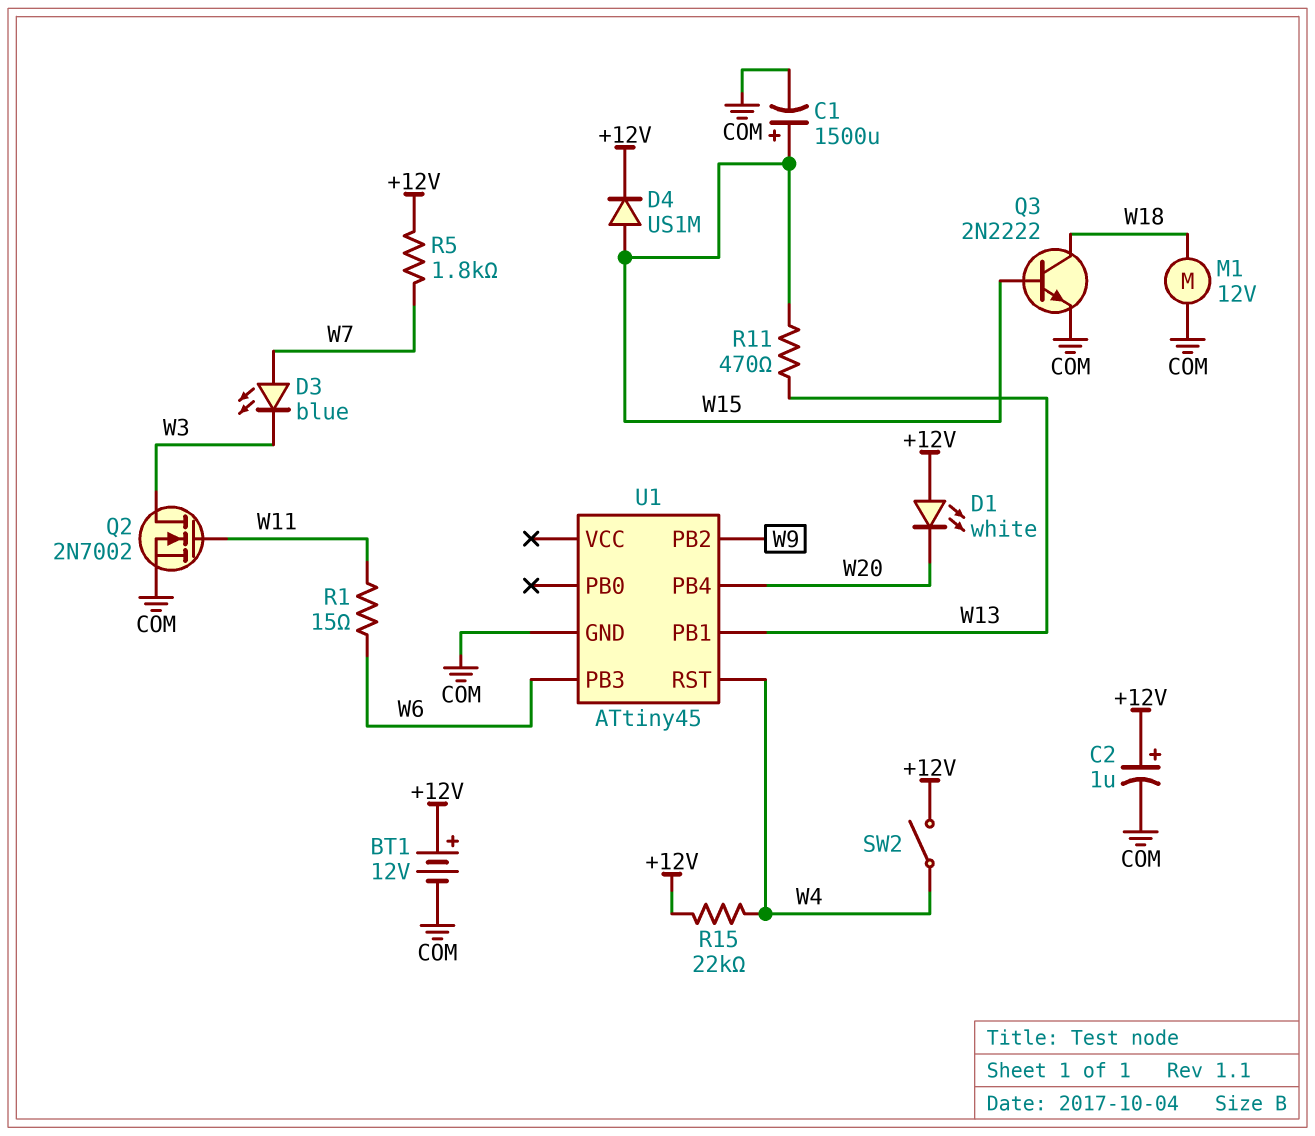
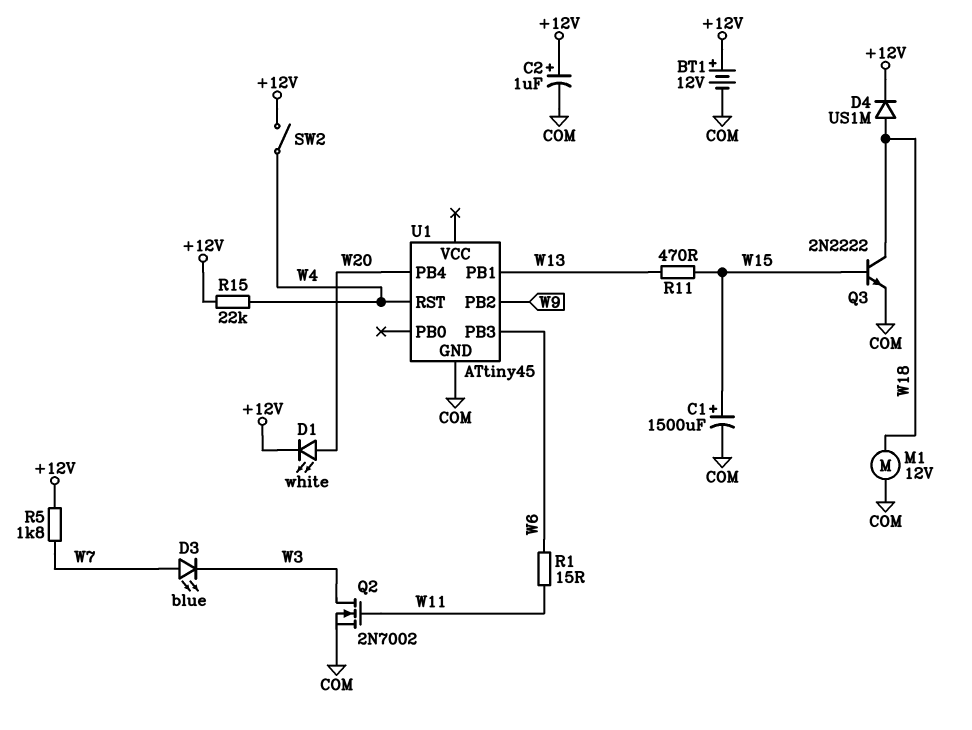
D1: LED white (A +12V, K W20) -> LED white (A W20, K +12V)
D4: diode US1M (A W15, K +12V) -> diode US1M (A W18, K +12V)

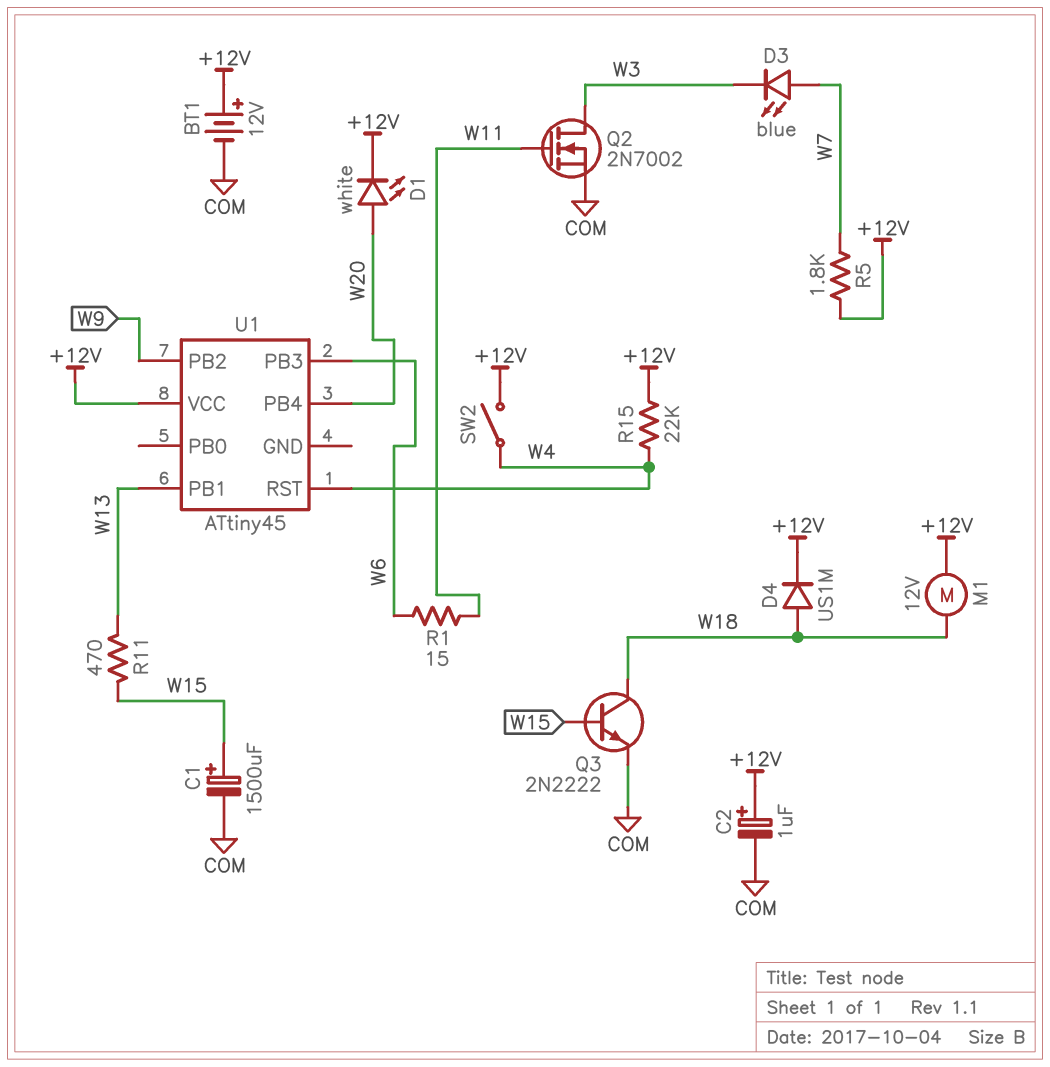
M1: motor 12V (COM, W18) -> motor 12V (+12V, W18)
U1 pin GND: COM -> none
U1 pin VCC: none -> +12V

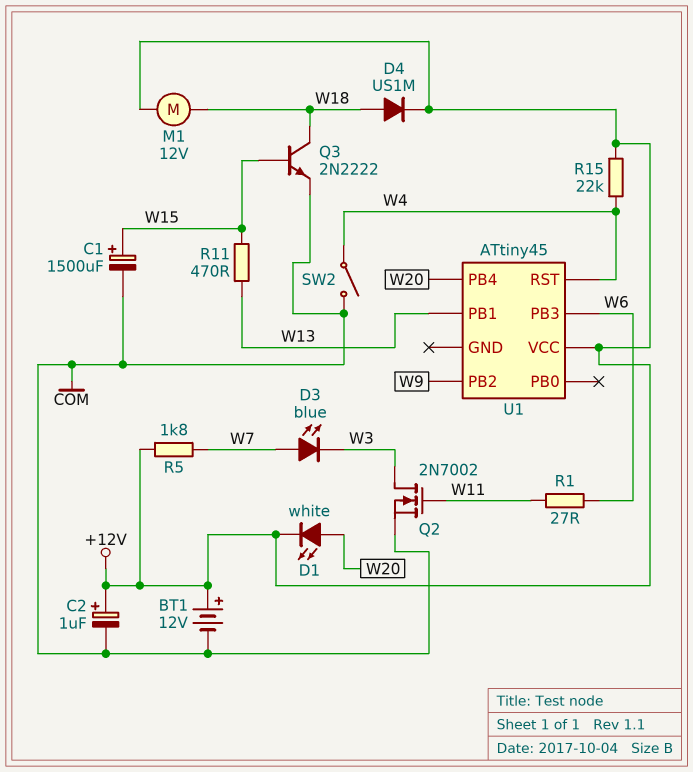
R1: 15 (W6, W11) -> 27 (W6, W11)
SW2: switch (+12V, W4) -> switch (COM, W4)

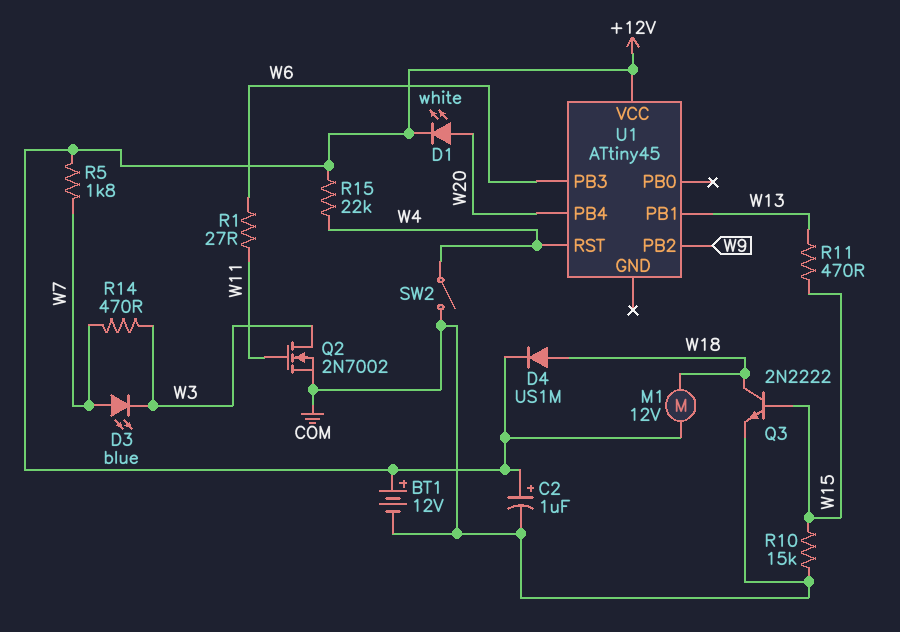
C1: 1500uF (plus W15, minus COM) -> none
R10: none -> 15k (COM, W15)
R14: none -> 470 (W3, W7)

